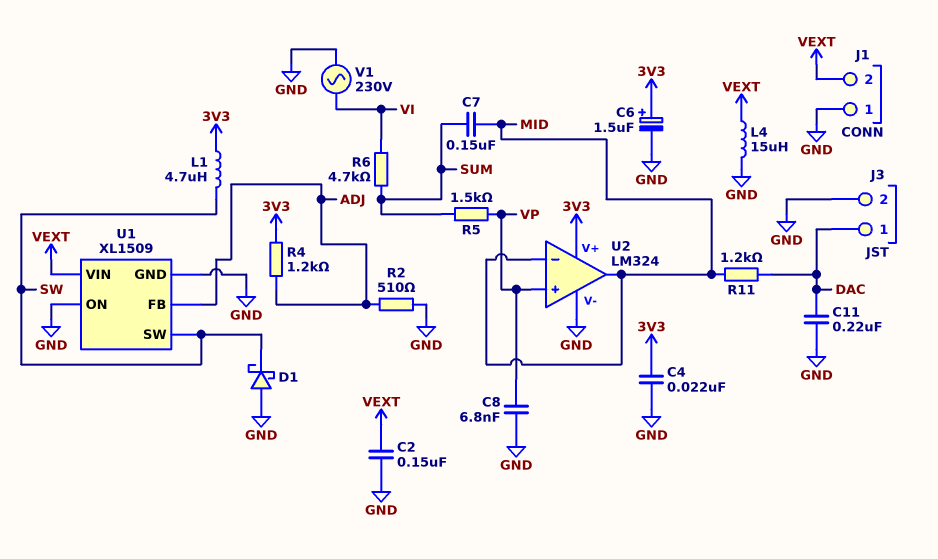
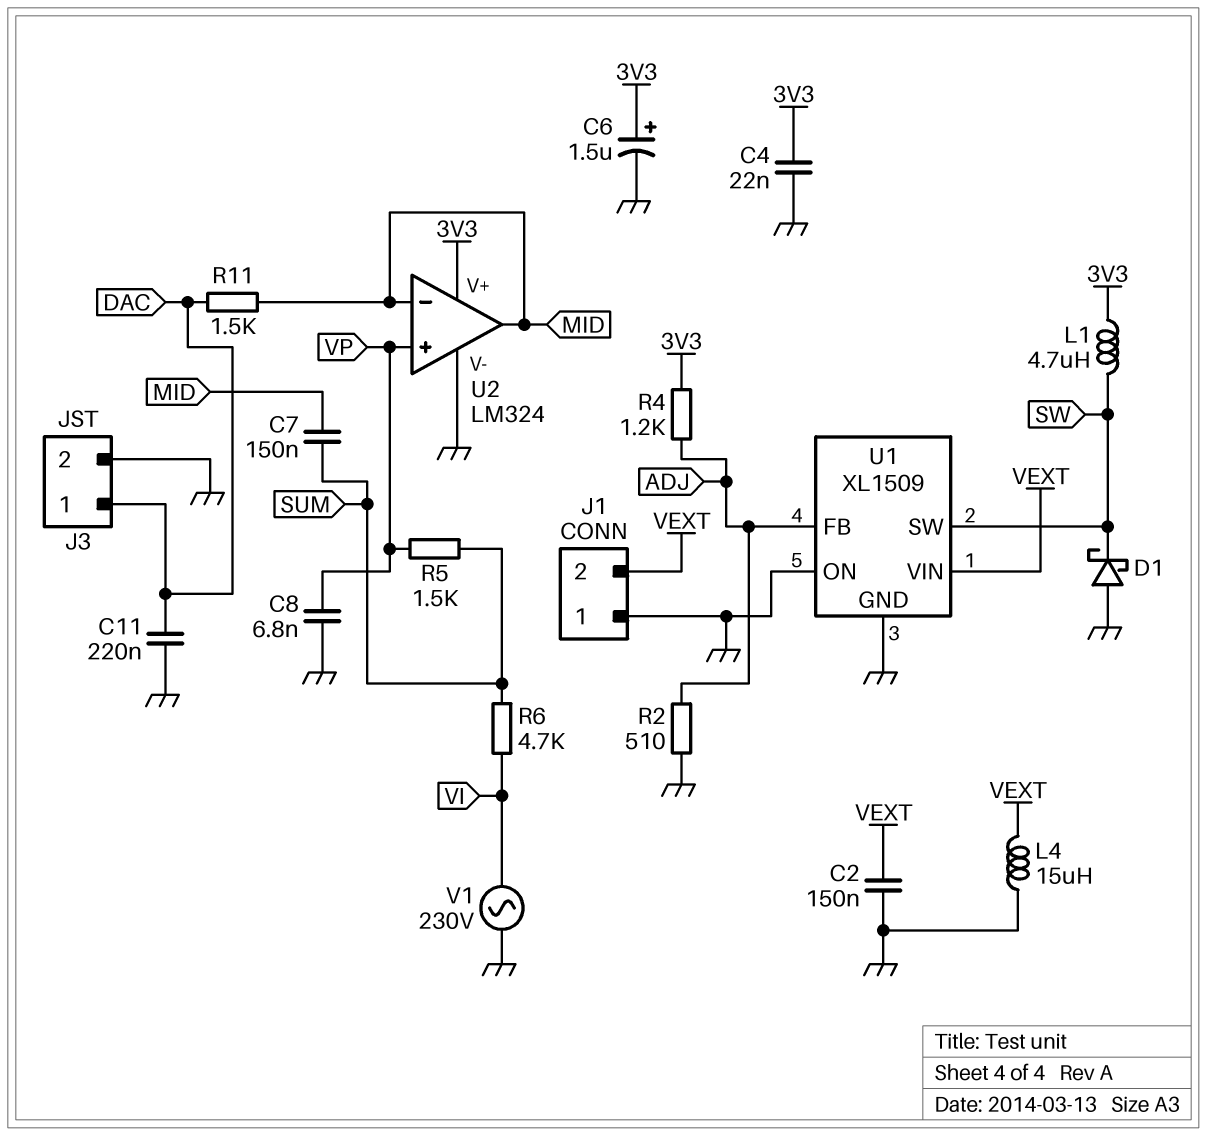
R11: 1.2k (DAC, MID) -> 1.5k (DAC, MID)

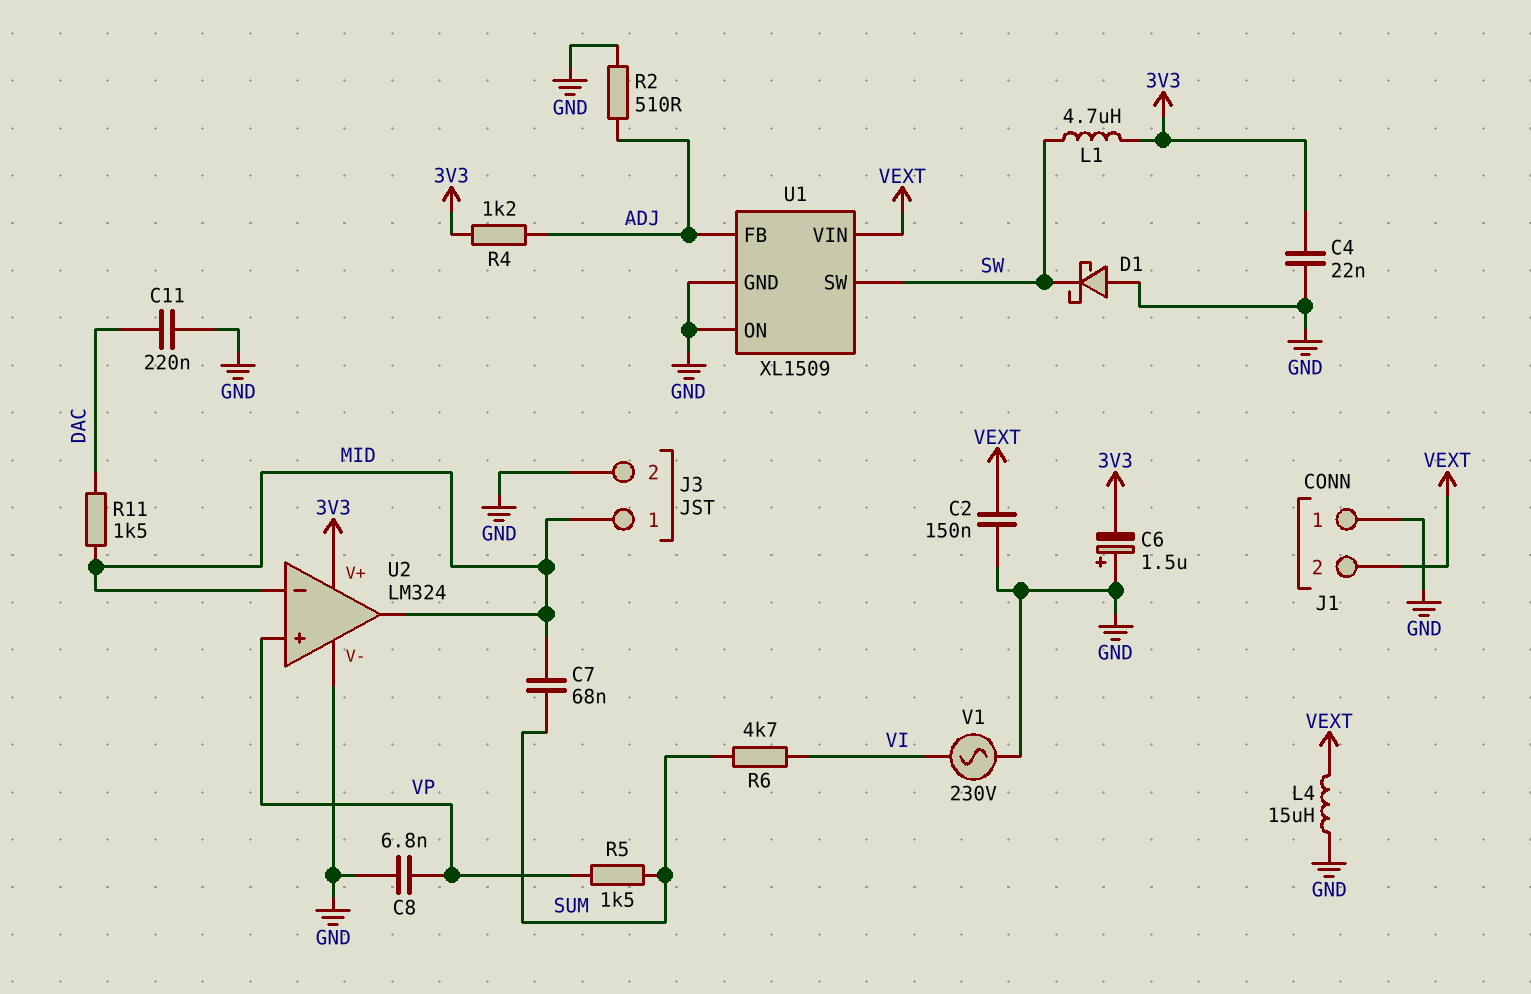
C6: 1.5uF (plus 3V3, minus GND) -> 1.5uF (plus GND, minus 3V3)
C7: 150nF (MID, SUM) -> 68nF (MID, SUM)
J3 pin 1: DAC -> MID

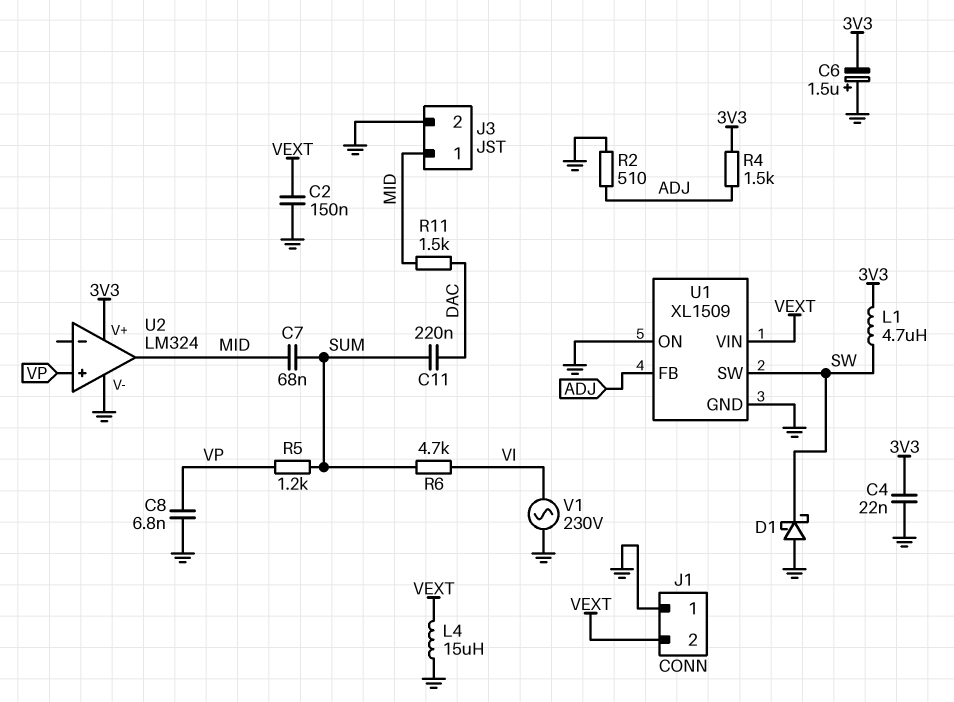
C11: 220nF (DAC, GND) -> 220nF (DAC, SUM)
R4: 1.2k (3V3, ADJ) -> 1.5k (3V3, ADJ)
R5: 1.5k (SUM, VP) -> 1.2k (SUM, VP)
U2 pin in-: MID -> none

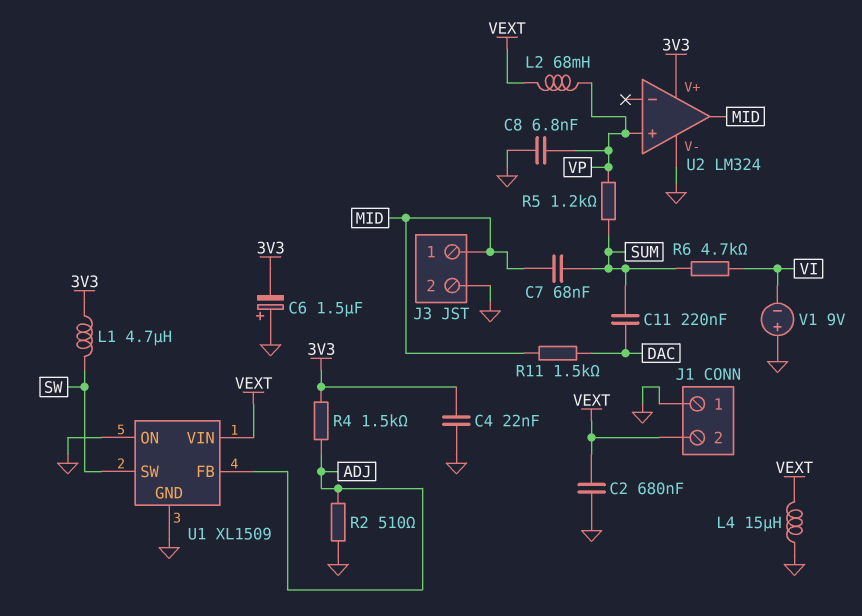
C2: 150nF (GND, VEXT) -> 680nF (GND, VEXT)
D1: schottky (A GND, K SW) -> none
L2: none -> 68mH (VEXT, VP)
V1: AC 230V (GND, VI) -> 9V (plus GND, minus VI)

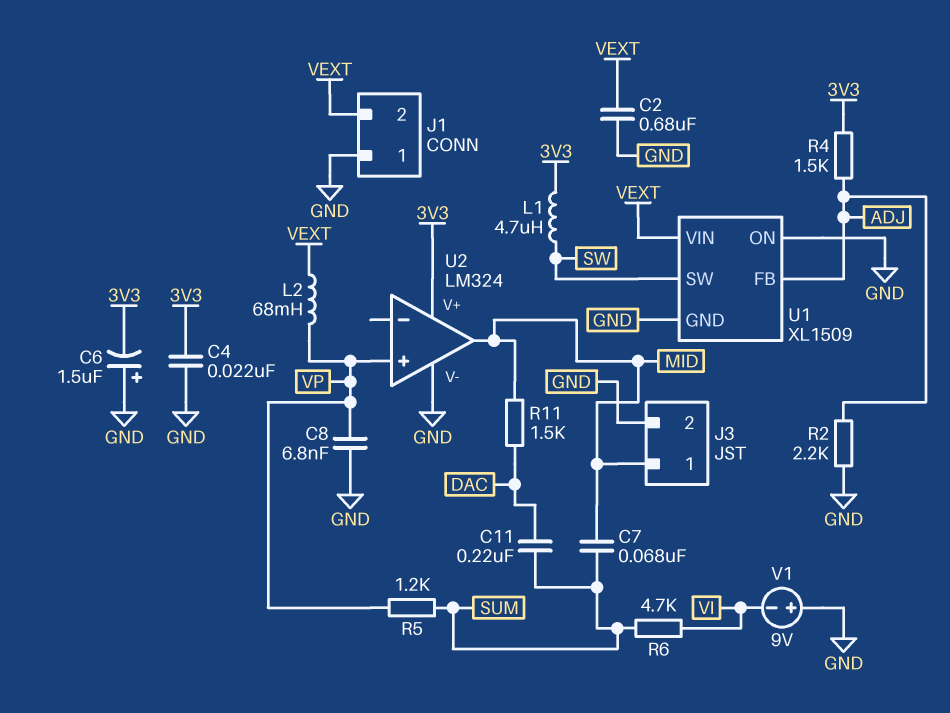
L4: 15uH (GND, VEXT) -> none
R2: 510 (ADJ, GND) -> 2.2k (ADJ, GND)

